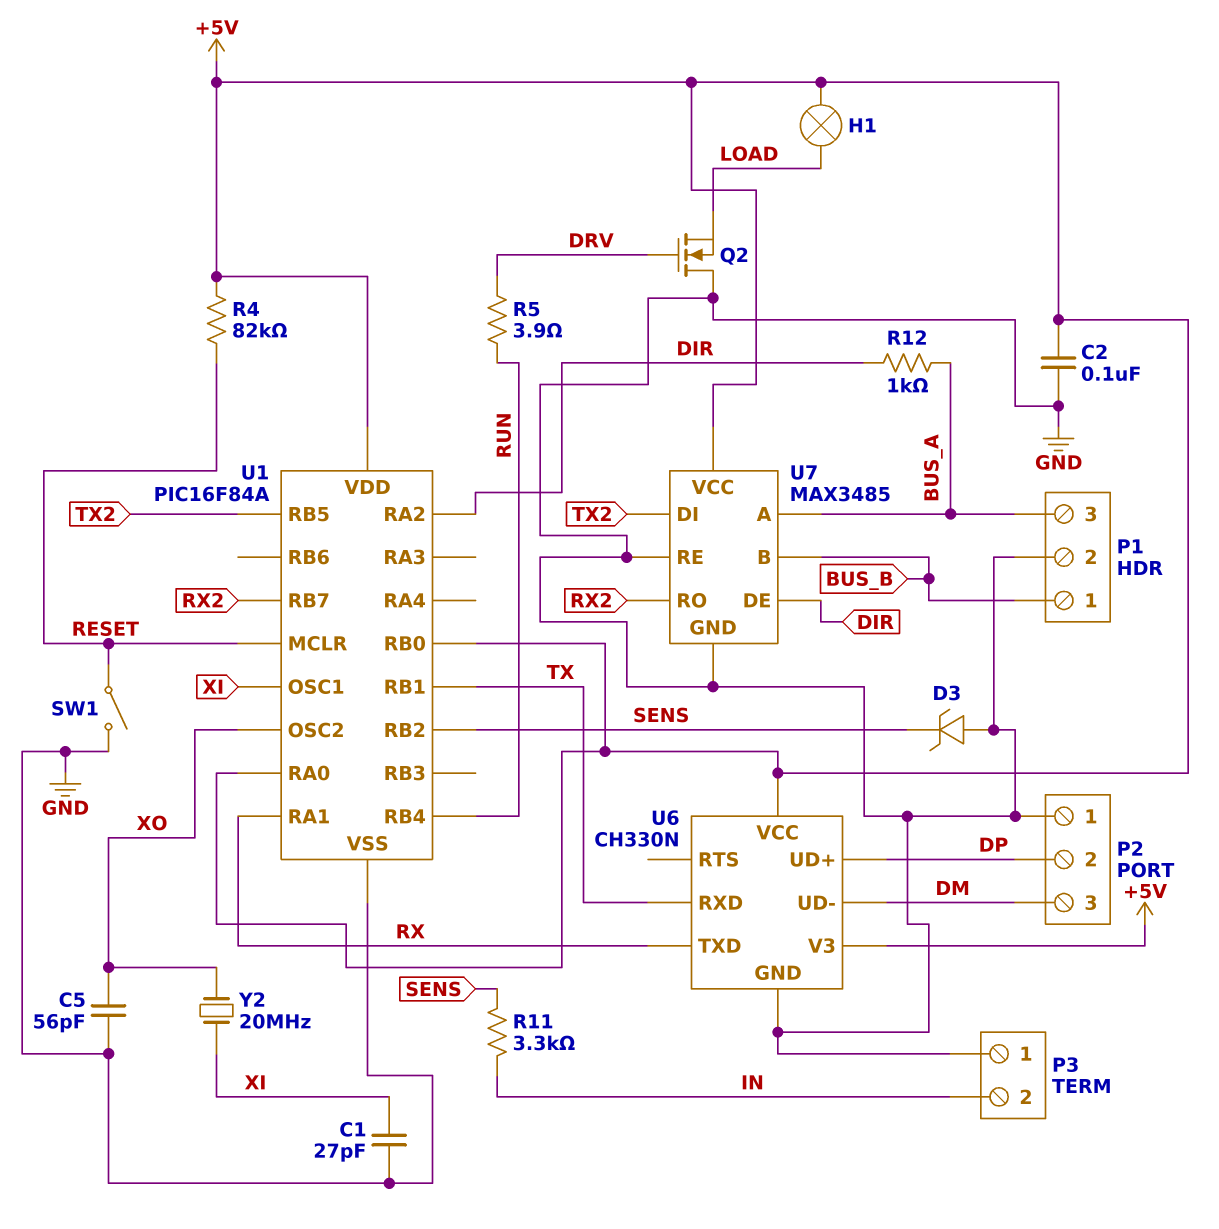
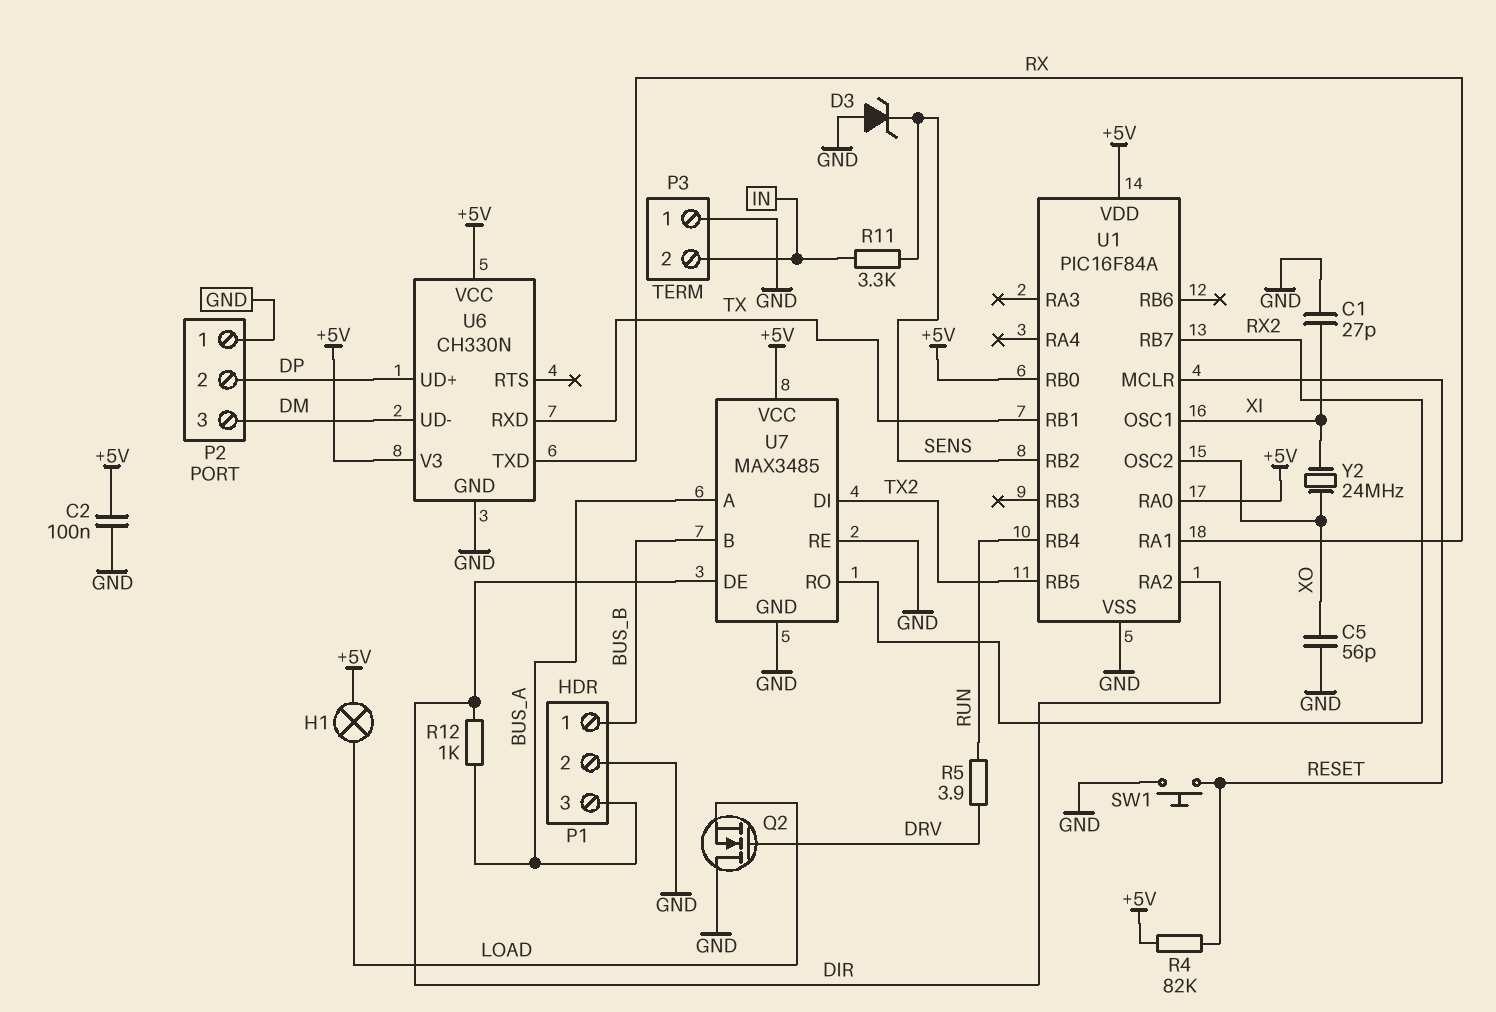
SW1: switch (GND, RESET) -> button (GND, RESET)
Y2: 20MHz (XI, XO) -> 24MHz (XI, XO)

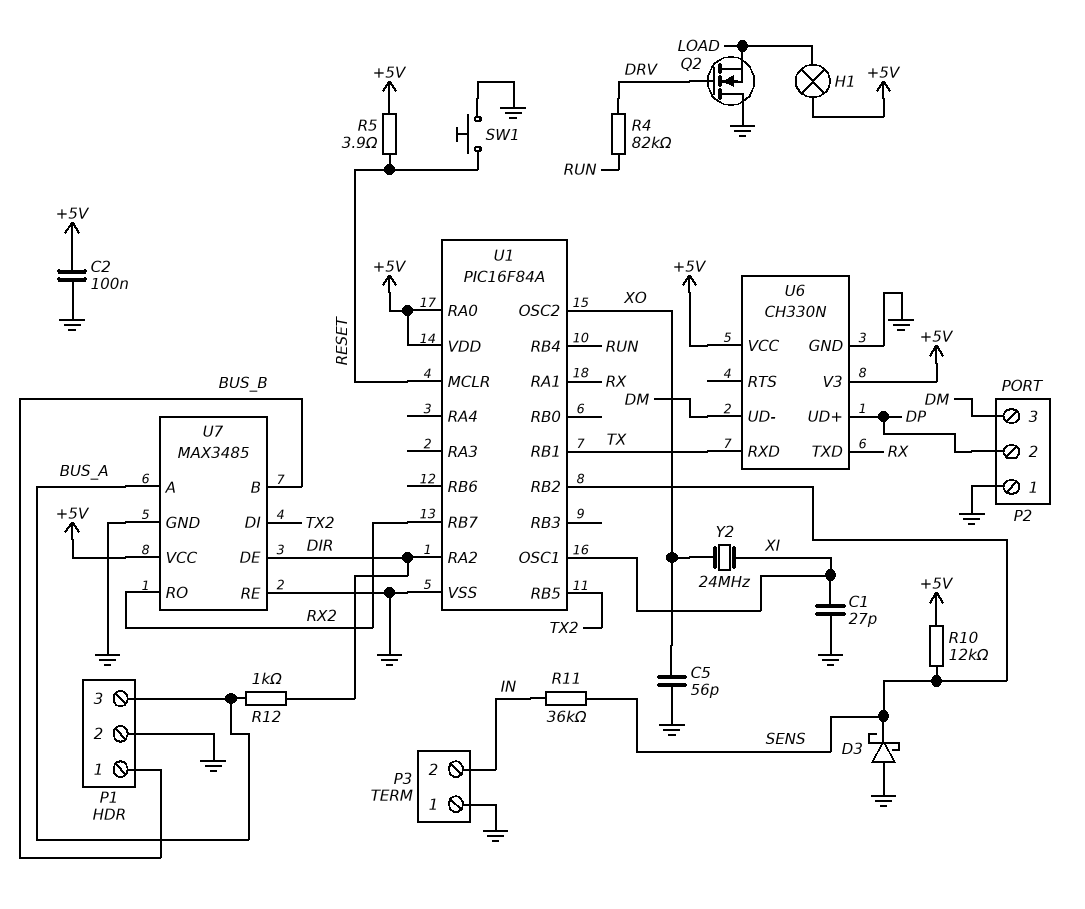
D3: zener (A GND, K SENS) -> schottky (A GND, K SENS)
R4: 82k (+5V, RESET) -> 82k (DRV, RUN)
R5: 3.9 (DRV, RUN) -> 3.9 (+5V, RESET)
R10: none -> 12k (+5V, SENS)
R11: 3.3k (IN, SENS) -> 36k (IN, SENS)
U1 pin RB0: +5V -> none

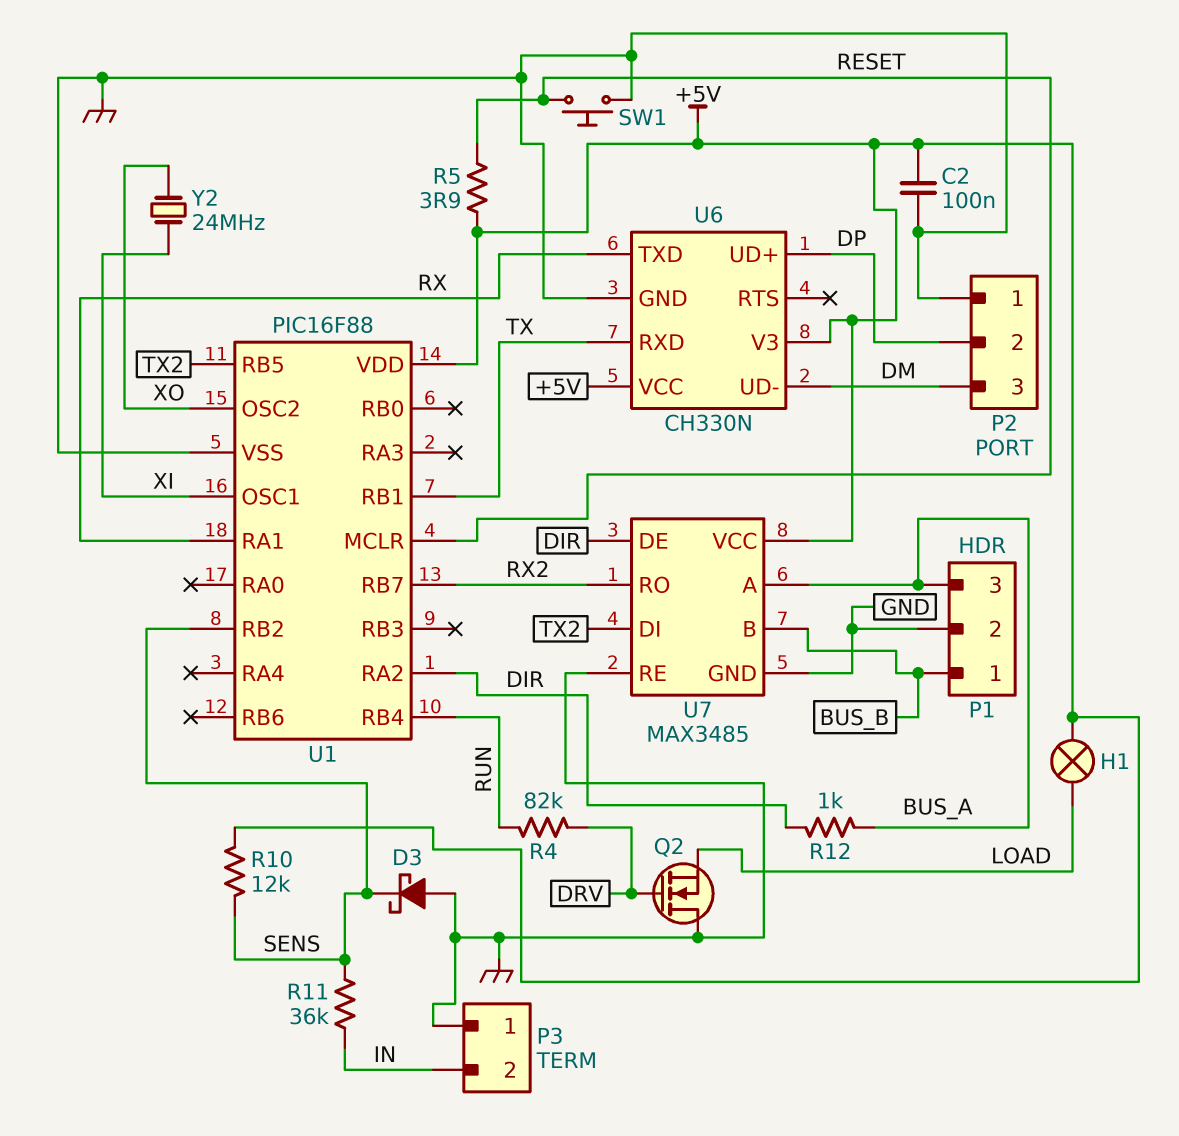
C1: 27pF (GND, XI) -> none
C5: 56pF (GND, XO) -> none
U1: PIC16F84A -> PIC16F88
U1 pin RA0: +5V -> none

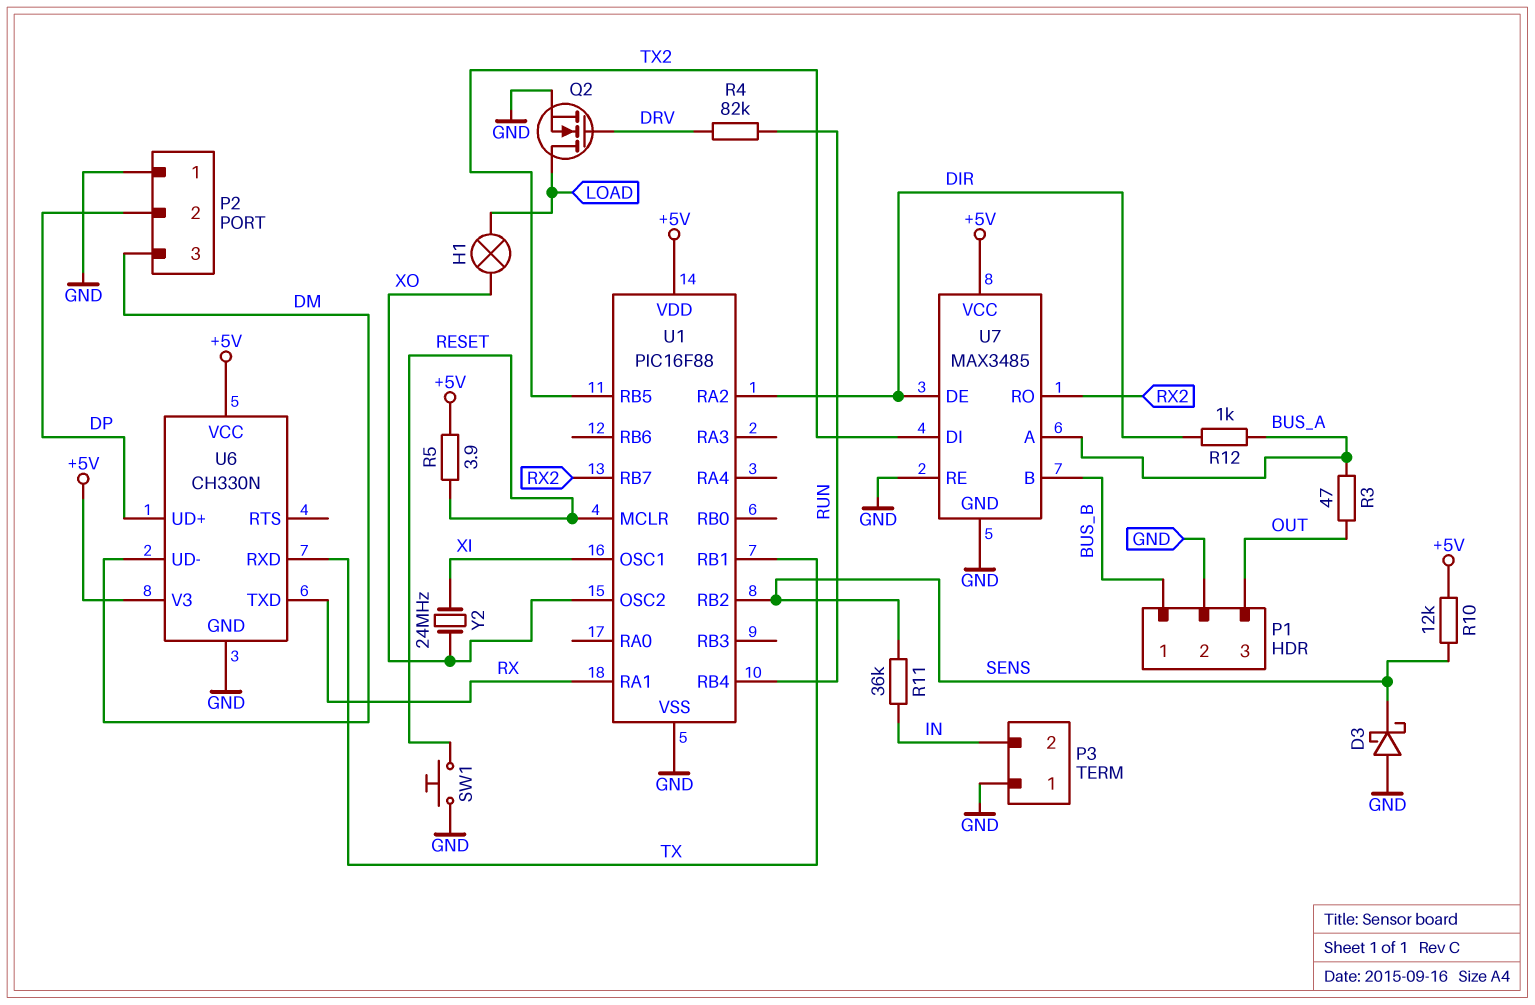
C2: 100nF (+5V, GND) -> none
H1: lamp (+5V, LOAD) -> lamp (LOAD, XO)
P1 pin 3: BUS_A -> OUT
Q2: NMOS (G DRV, D GND, S LOAD) -> NMOS (G DRV, D LOAD, S GND)
R3: none -> 47 (BUS_A, OUT)

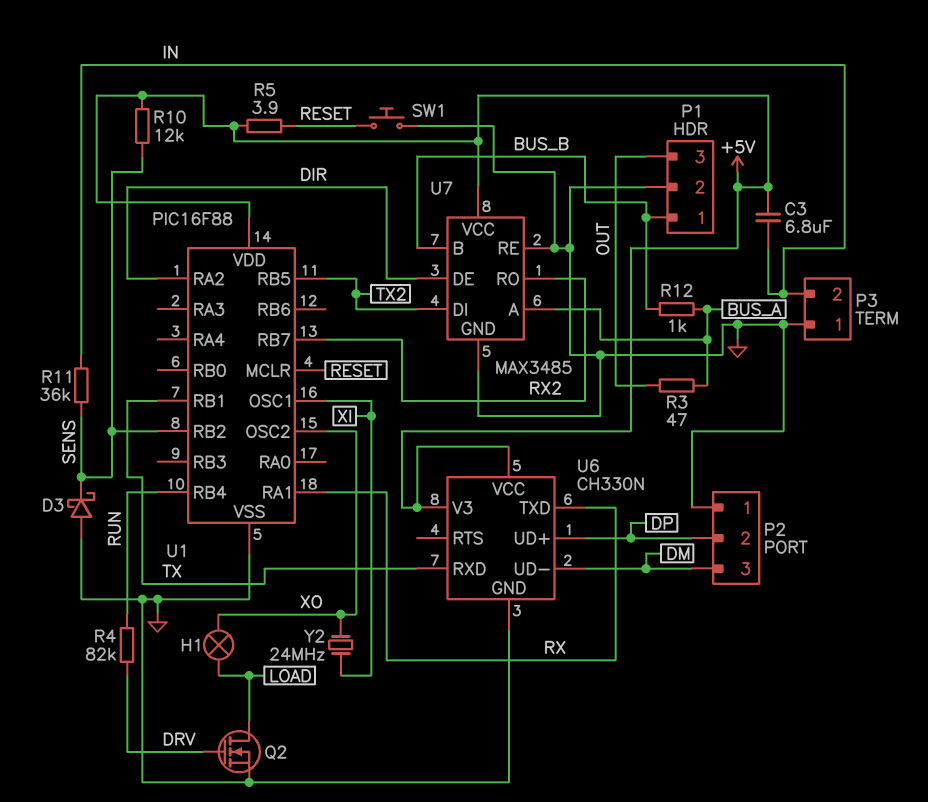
C3: none -> 6.8uF (+5V, IN)
R12: 1k (BUS_A, DIR) -> 1k (BUS_A, BUS_B)

